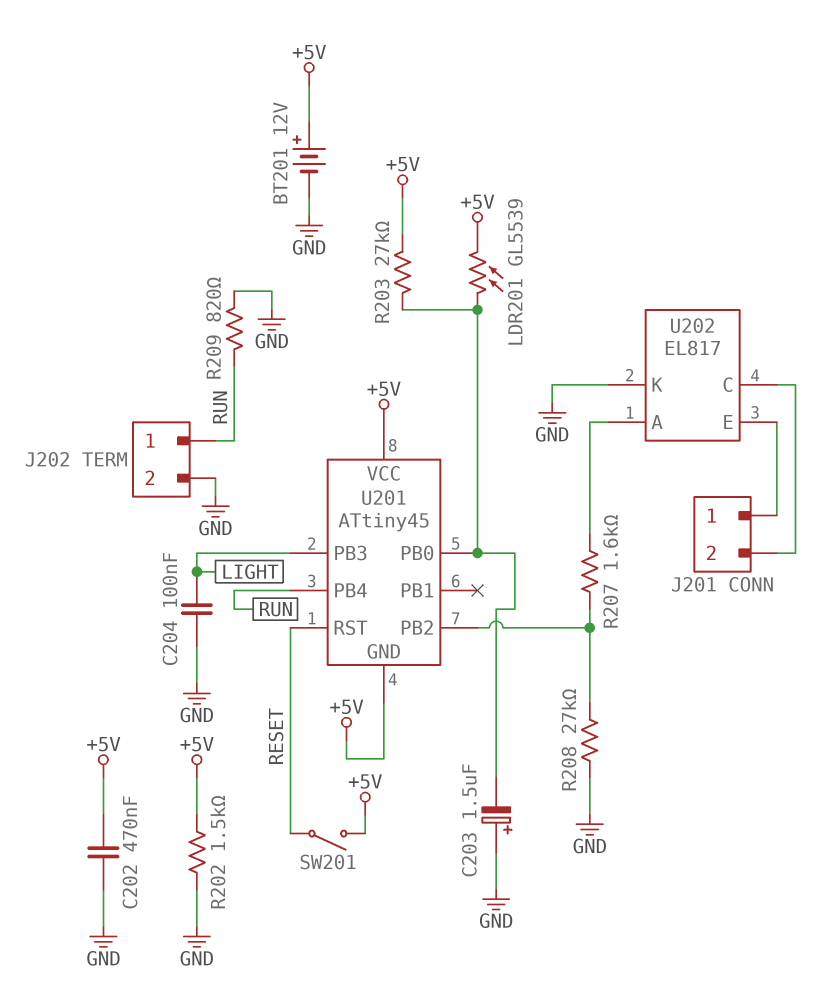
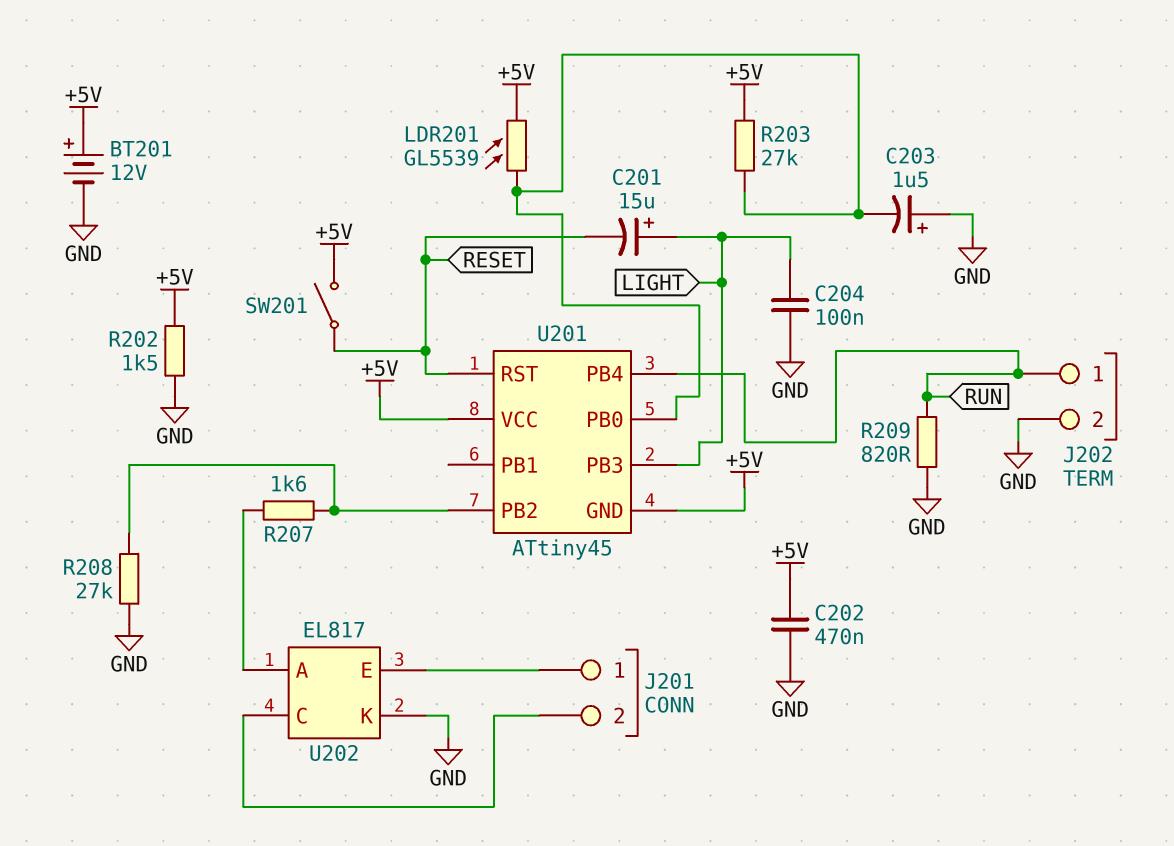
C201: none -> 15uF (plus LIGHT, minus RESET)

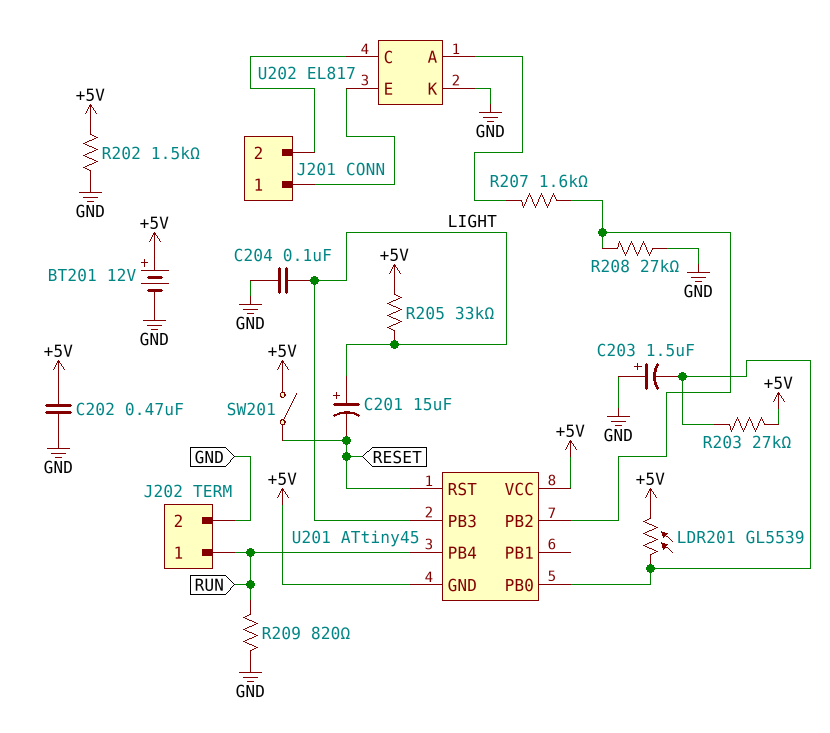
R205: none -> 33k (+5V, LIGHT)

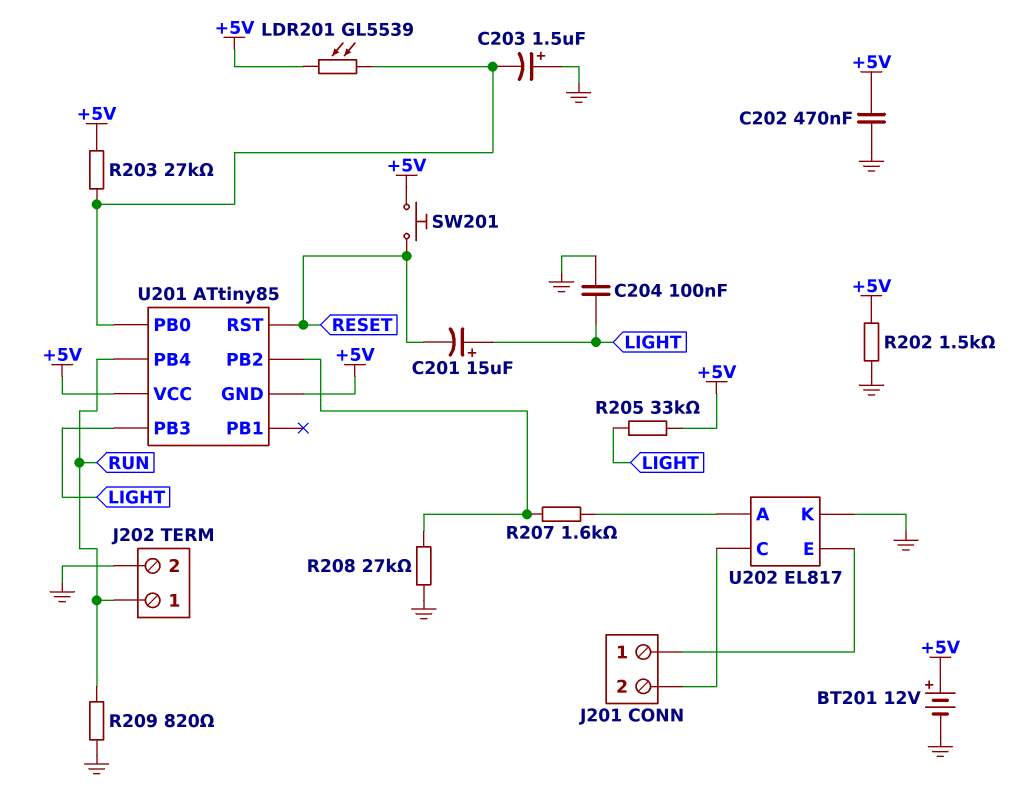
SW201: switch (+5V, RESET) -> button (+5V, RESET)
U201: ATtiny45 -> ATtiny85

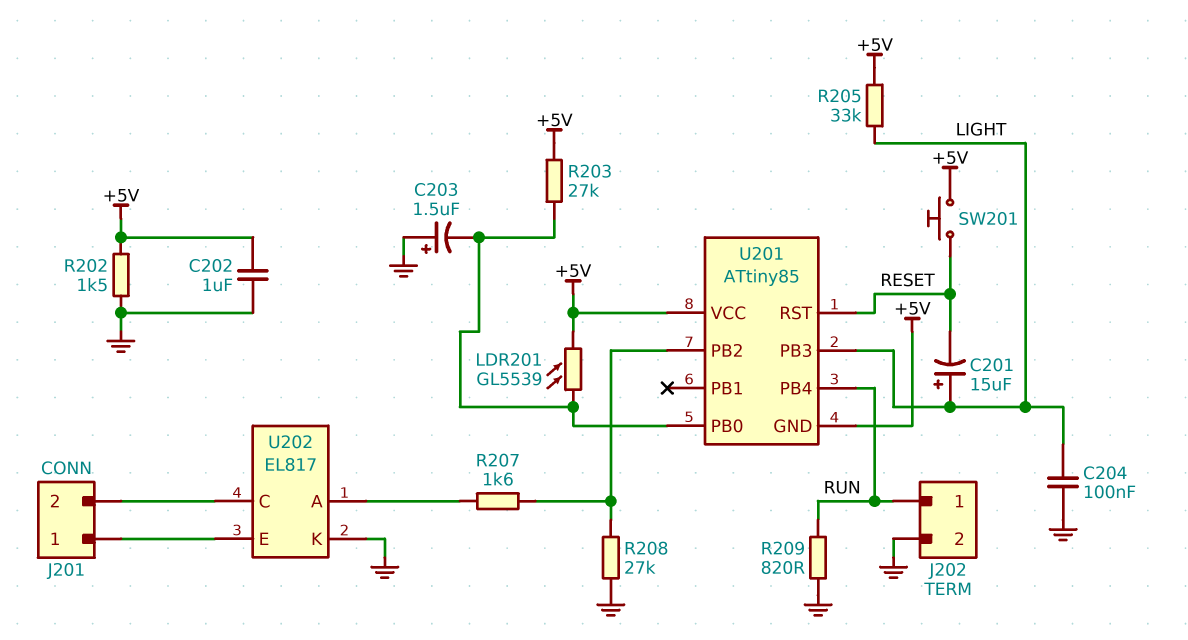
BT201: 12V (plus +5V, minus GND) -> none
C202: 470nF (+5V, GND) -> 1uF (+5V, GND)

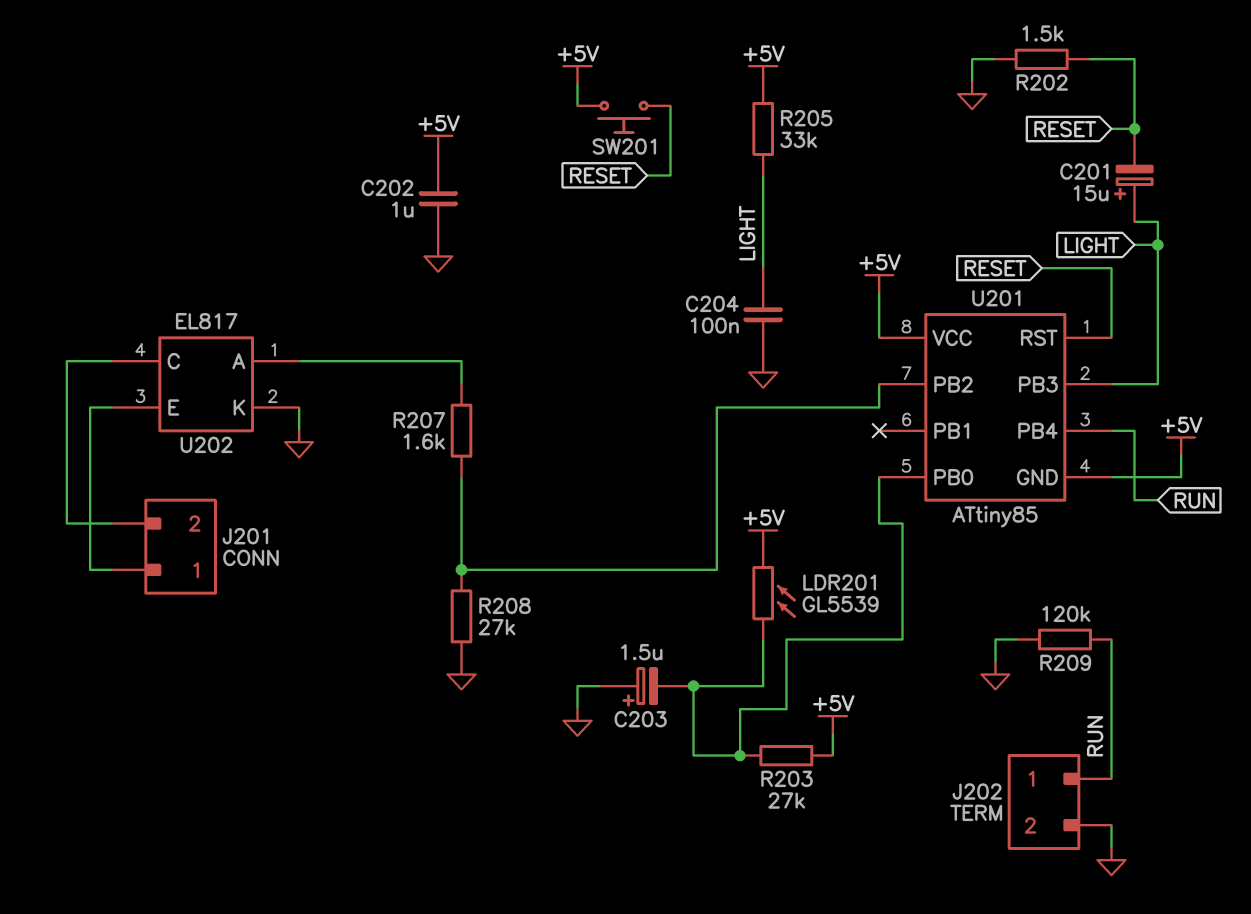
R202: 1.5k (+5V, GND) -> 1.5k (GND, RESET)
R209: 820 (GND, RUN) -> 120k (GND, RUN)

